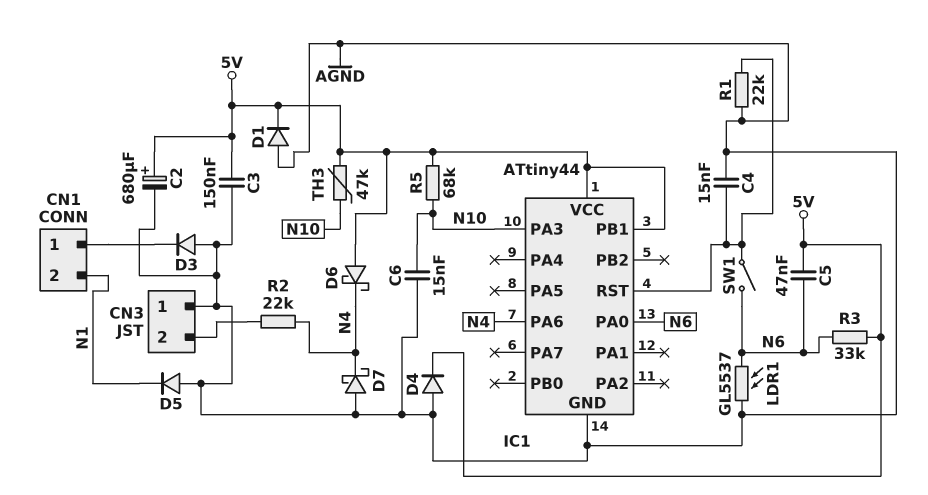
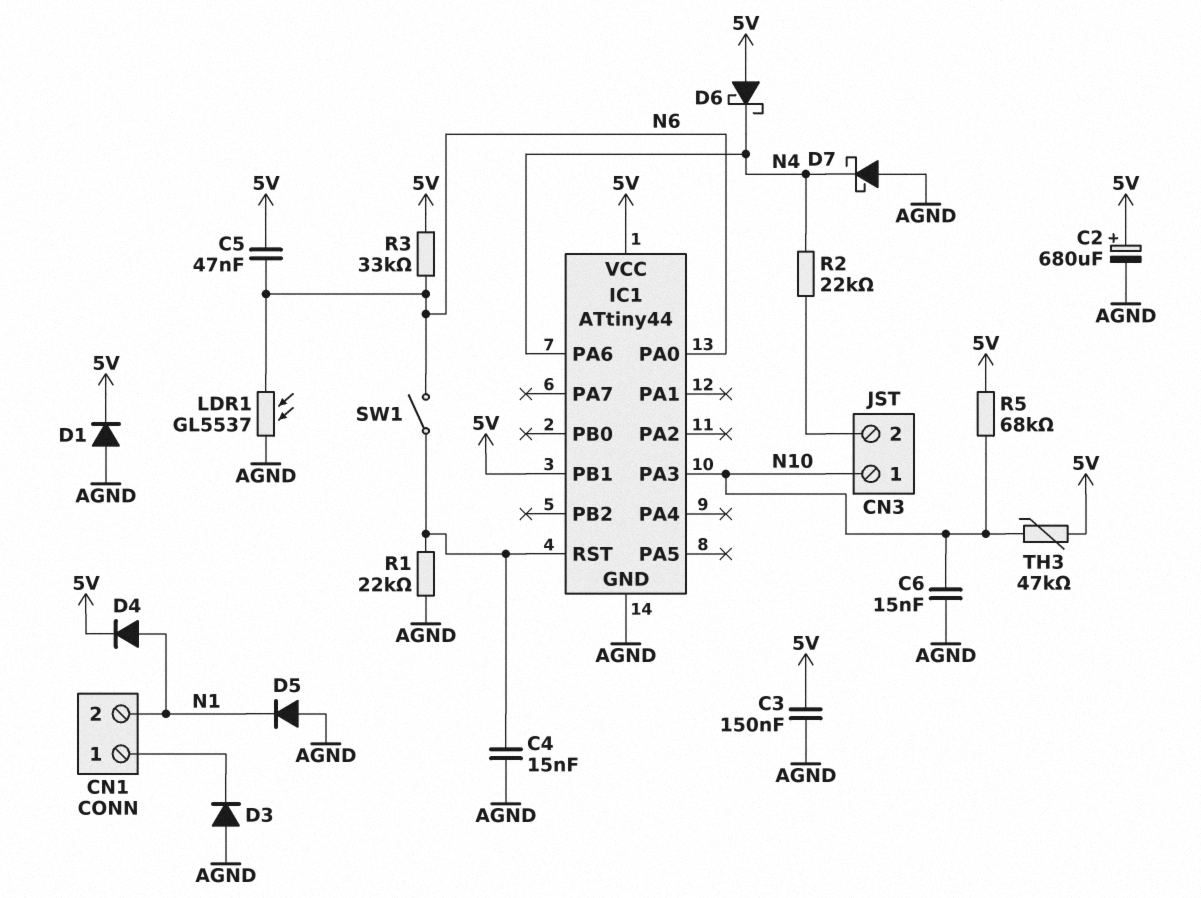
CN3 pin 1: AGND -> N10
D4: diode (A AGND, K 5V) -> diode (A N1, K 5V)

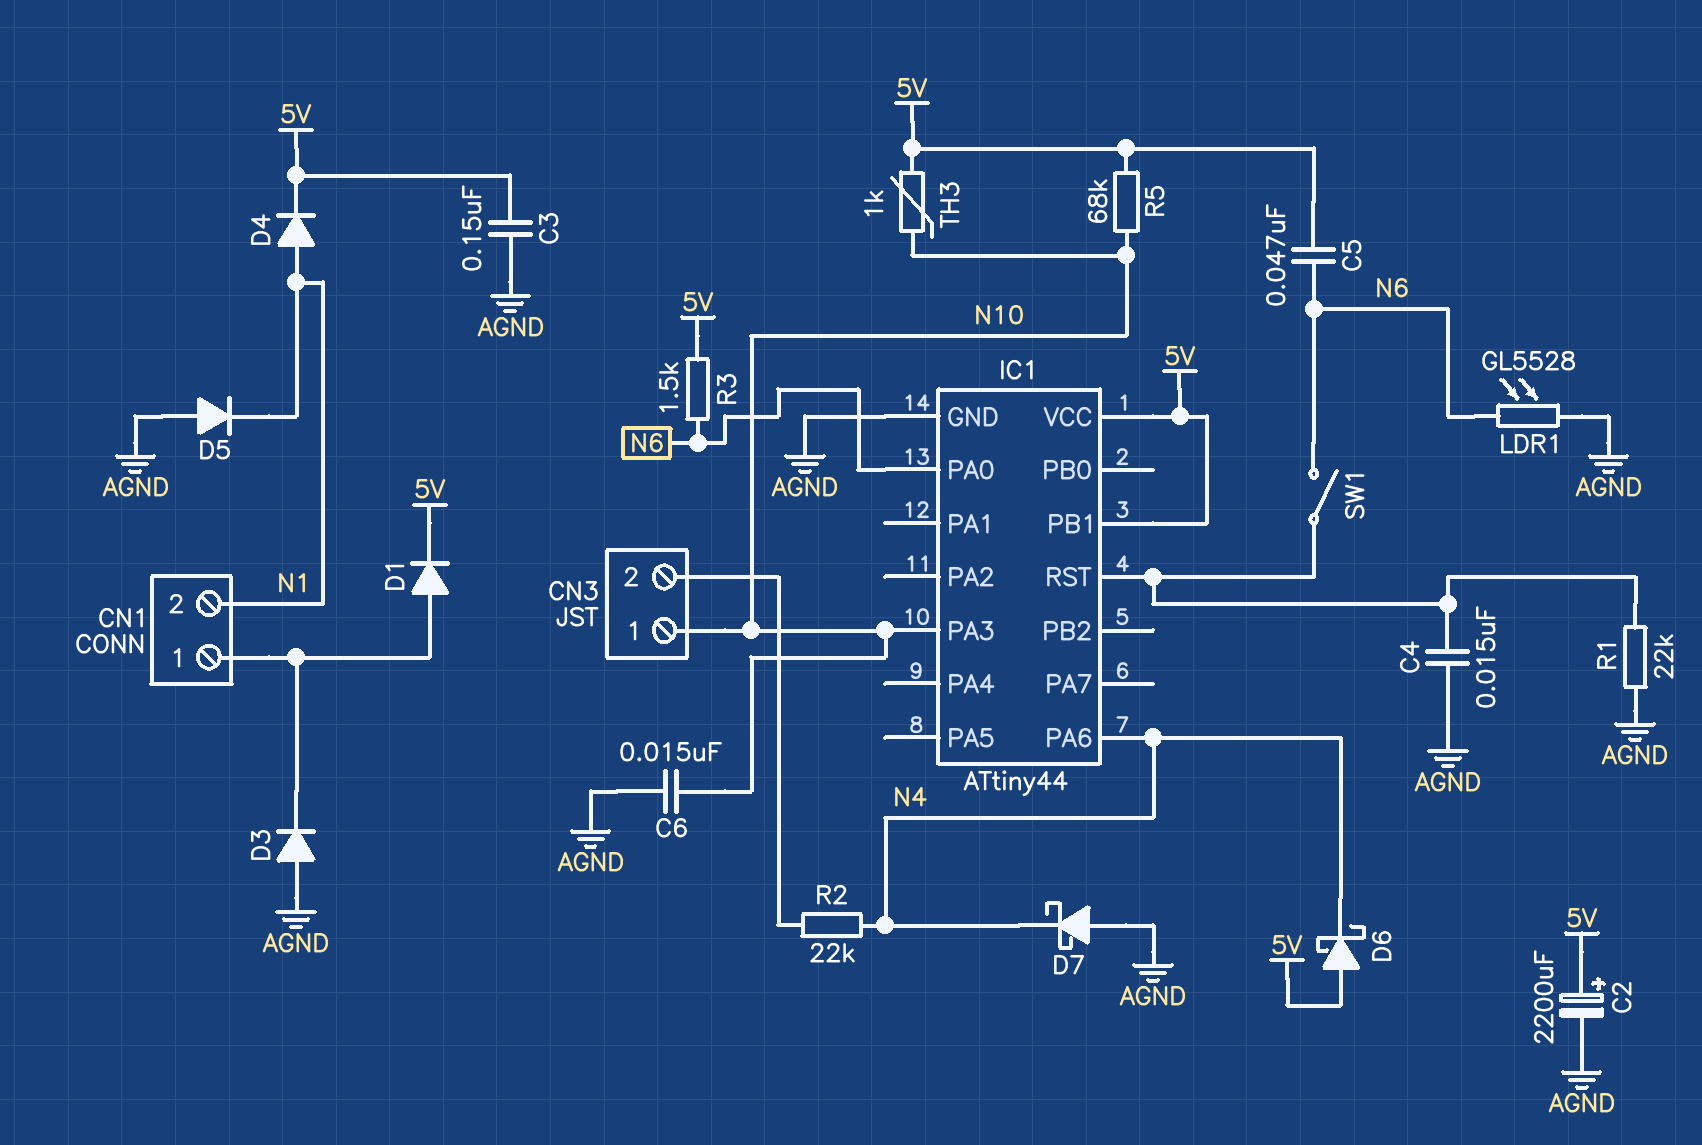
C2: 680uF (plus 5V, minus AGND) -> 2200uF (plus 5V, minus AGND)
D1: diode (A AGND, K 5V) -> diode (A CN1/1, K 5V)
LDR1: GL5537 (AGND, N6) -> GL5528 (AGND, N6)
R3: 33k (5V, N6) -> 1.5k (5V, N6)
TH3: 47k (5V, N10) -> 1k (5V, N10)

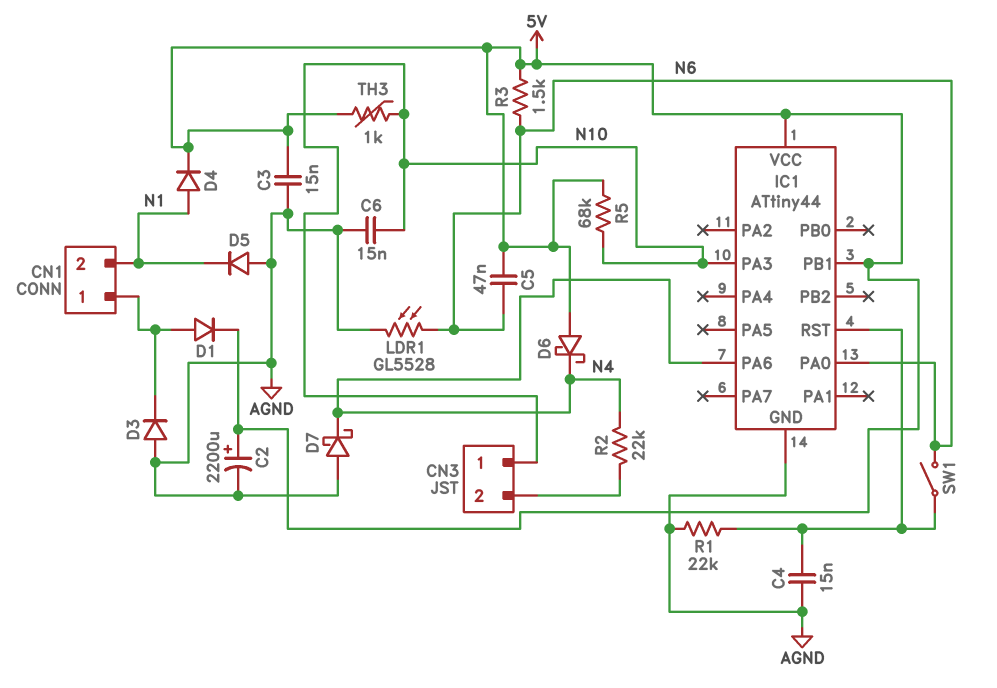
C3: 150nF (5V, AGND) -> 15nF (5V, AGND)

